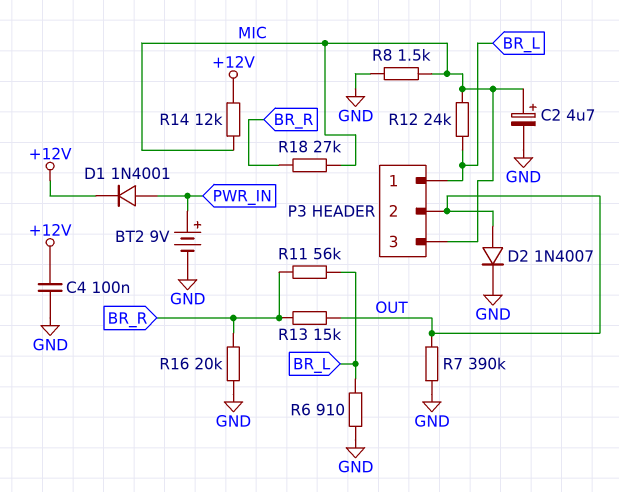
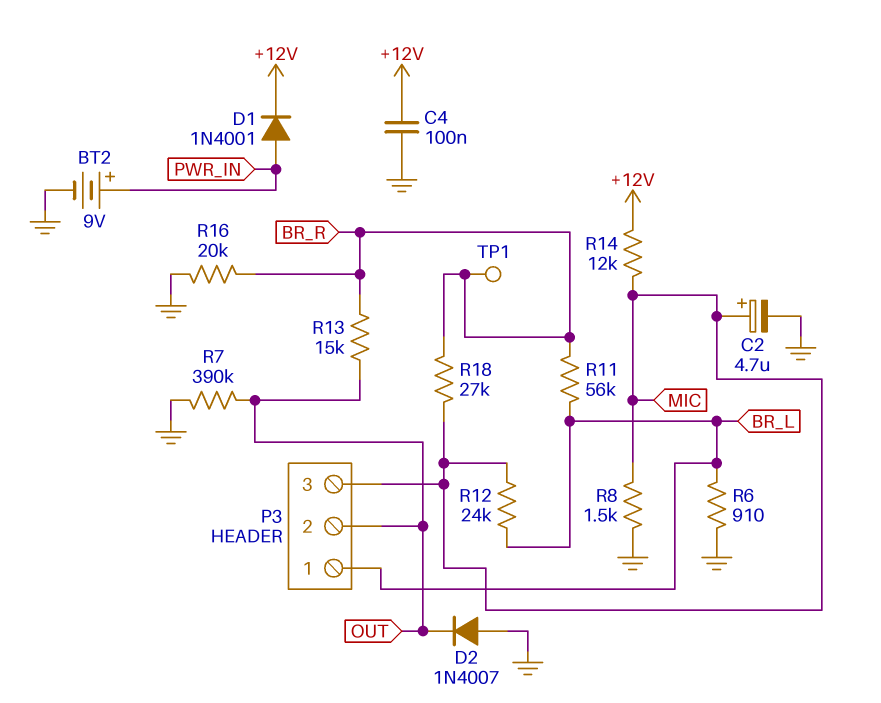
D2: diode 1N4007 (A OUT, K GND) -> diode 1N4007 (A GND, K OUT)
TP1: none -> test point (BR_R)

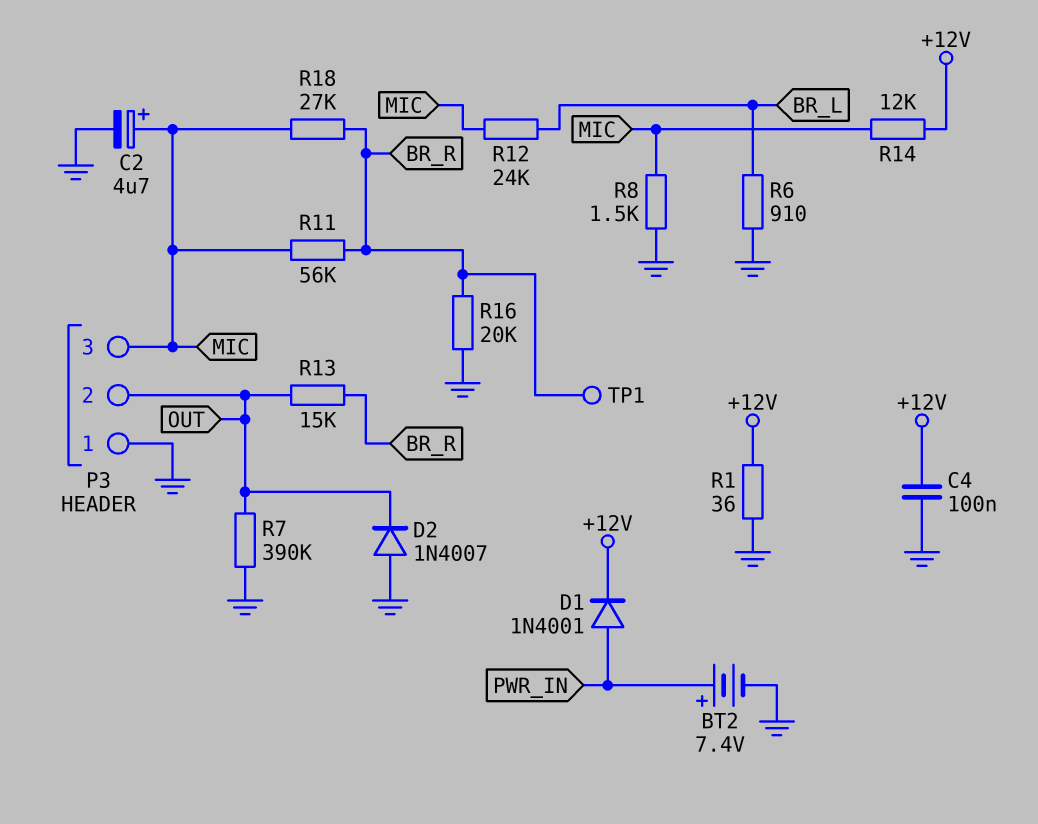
BT2: 9V (plus PWR_IN, minus GND) -> 7.4V (plus PWR_IN, minus GND)
P3 pin 1: BR_L -> GND
R1: none -> 36 (+12V, GND)
R11: 56k (BR_L, BR_R) -> 56k (BR_R, MIC)

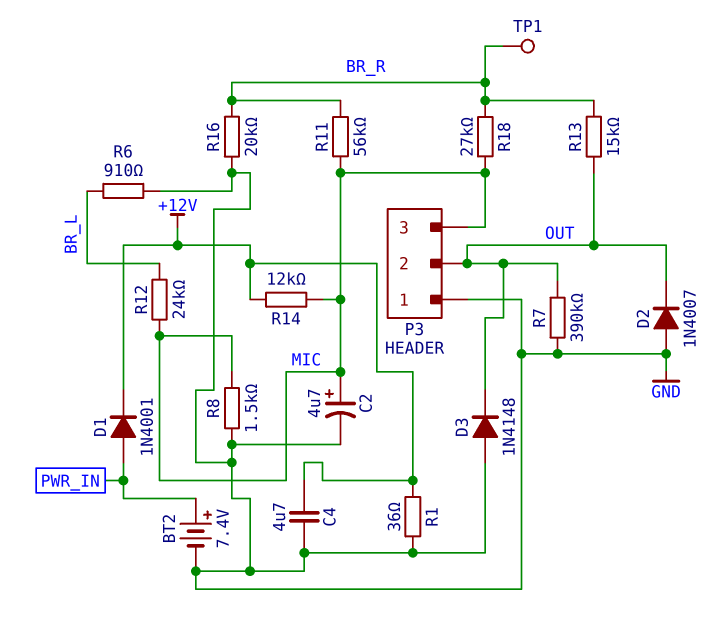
C4: 100nF (+12V, GND) -> 4.7uF (+12V, GND)
D3: none -> diode 1N4148 (A GND, K OUT)

